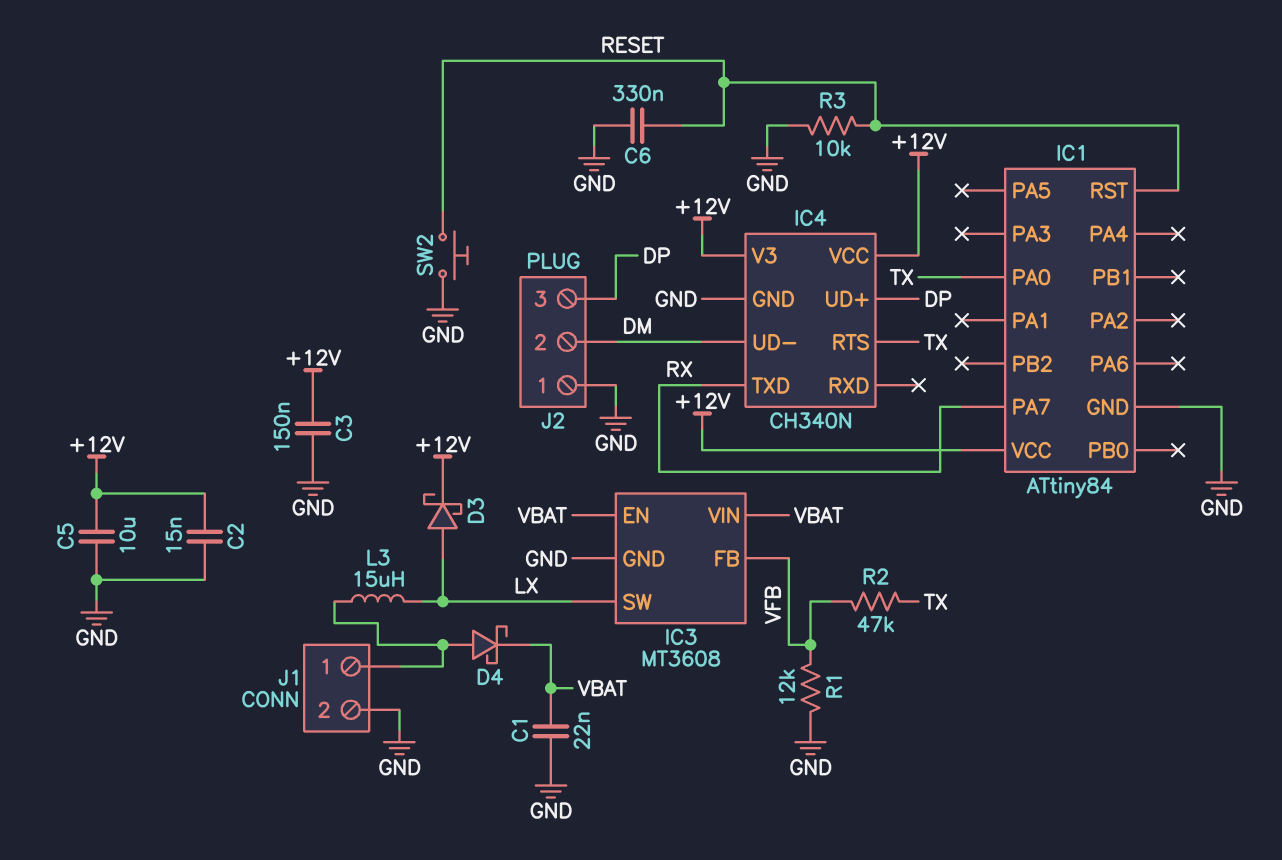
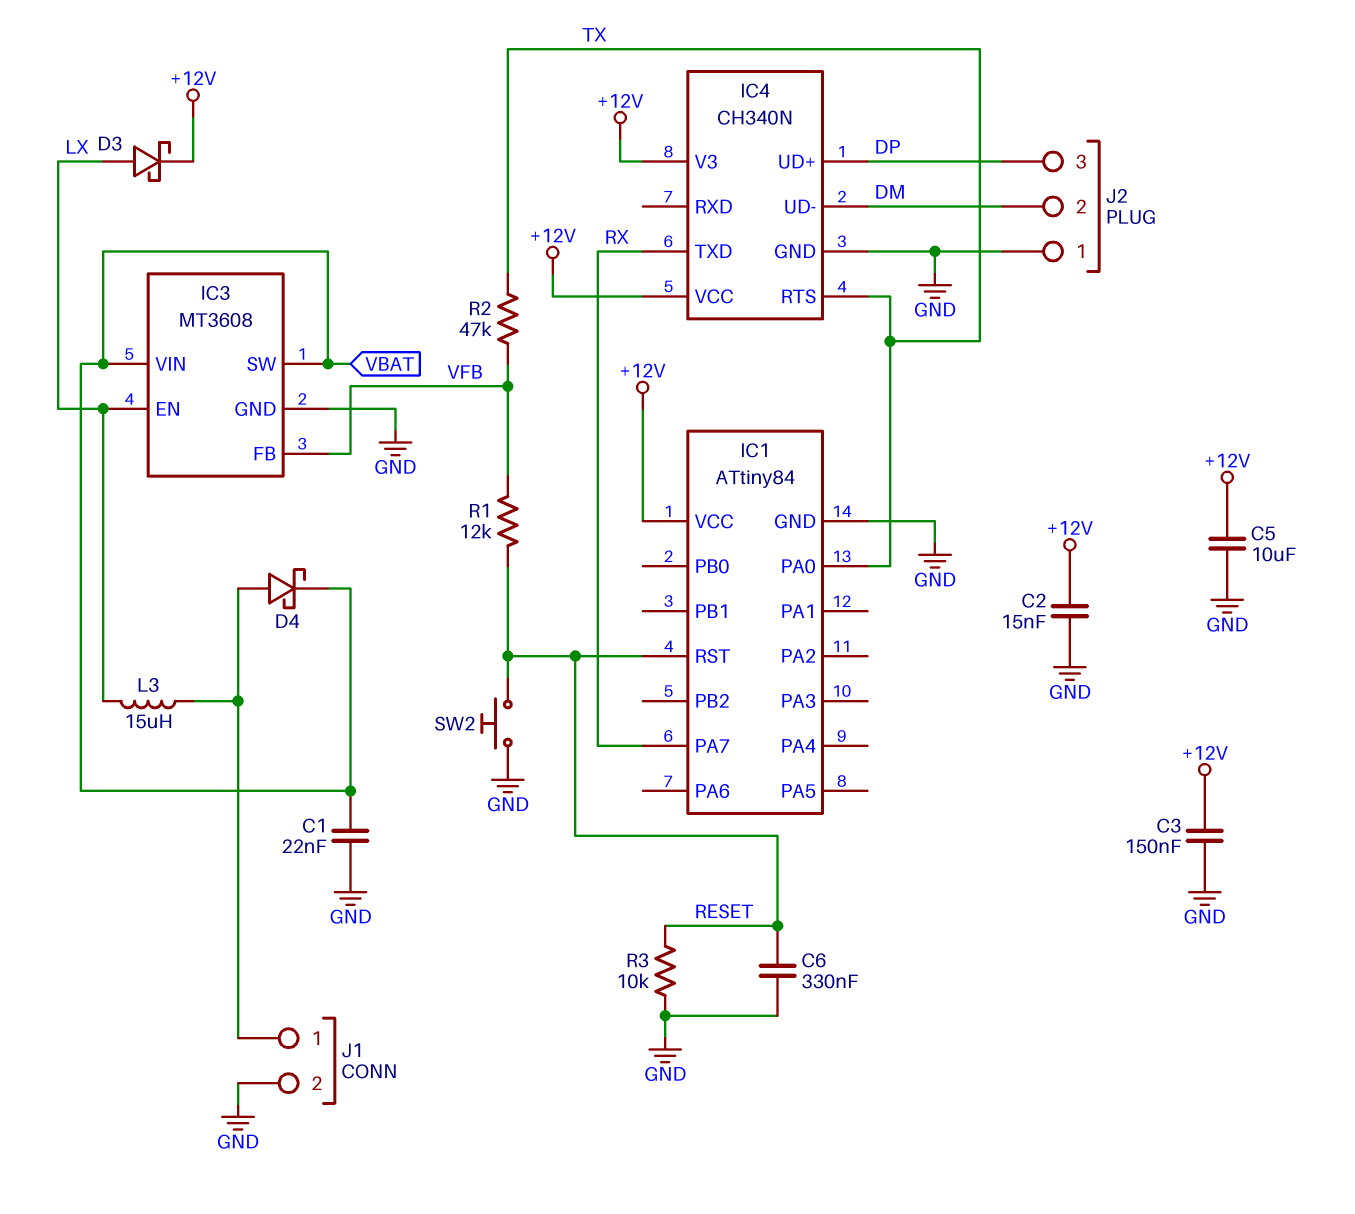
IC3 pin EN: VBAT -> LX
IC3 pin SW: LX -> VBAT
R1: 12k (GND, VFB) -> 12k (RESET, VFB)

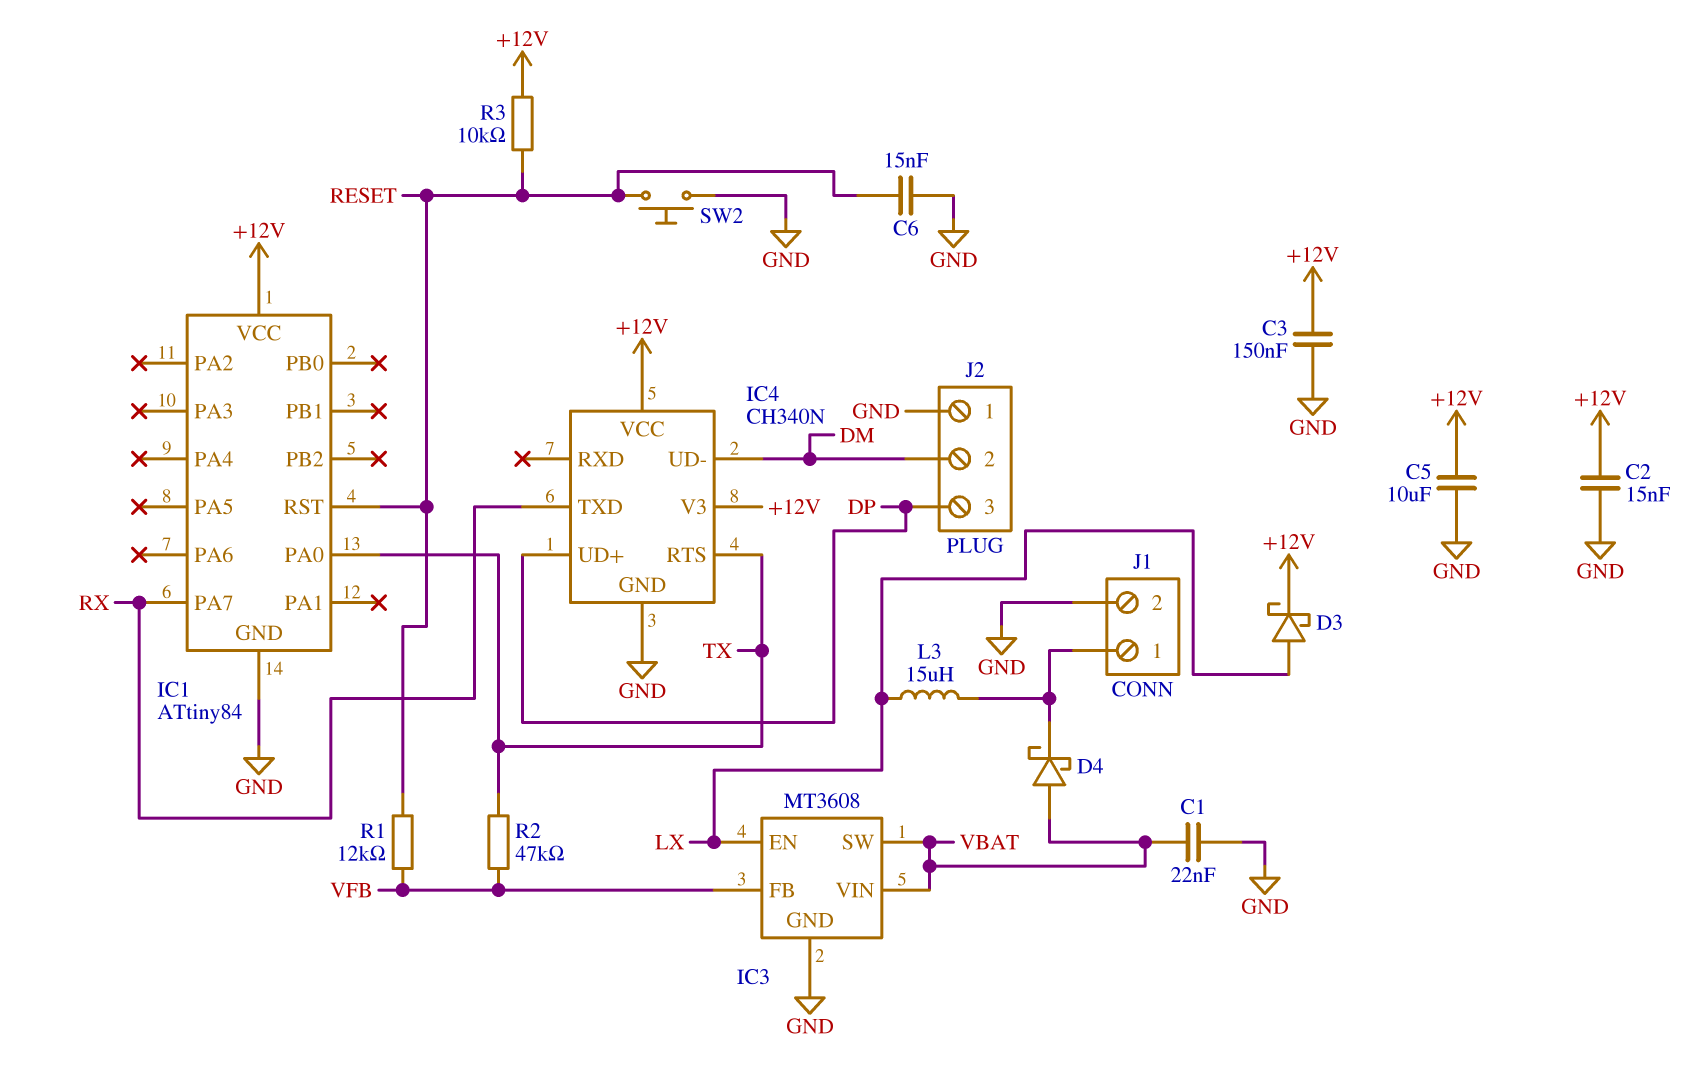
C6: 330nF (GND, RESET) -> 15nF (GND, RESET)
D4: schottky (A J1/1, K VBAT) -> schottky (A VBAT, K J1/1)
R3: 10k (GND, RESET) -> 10k (+12V, RESET)

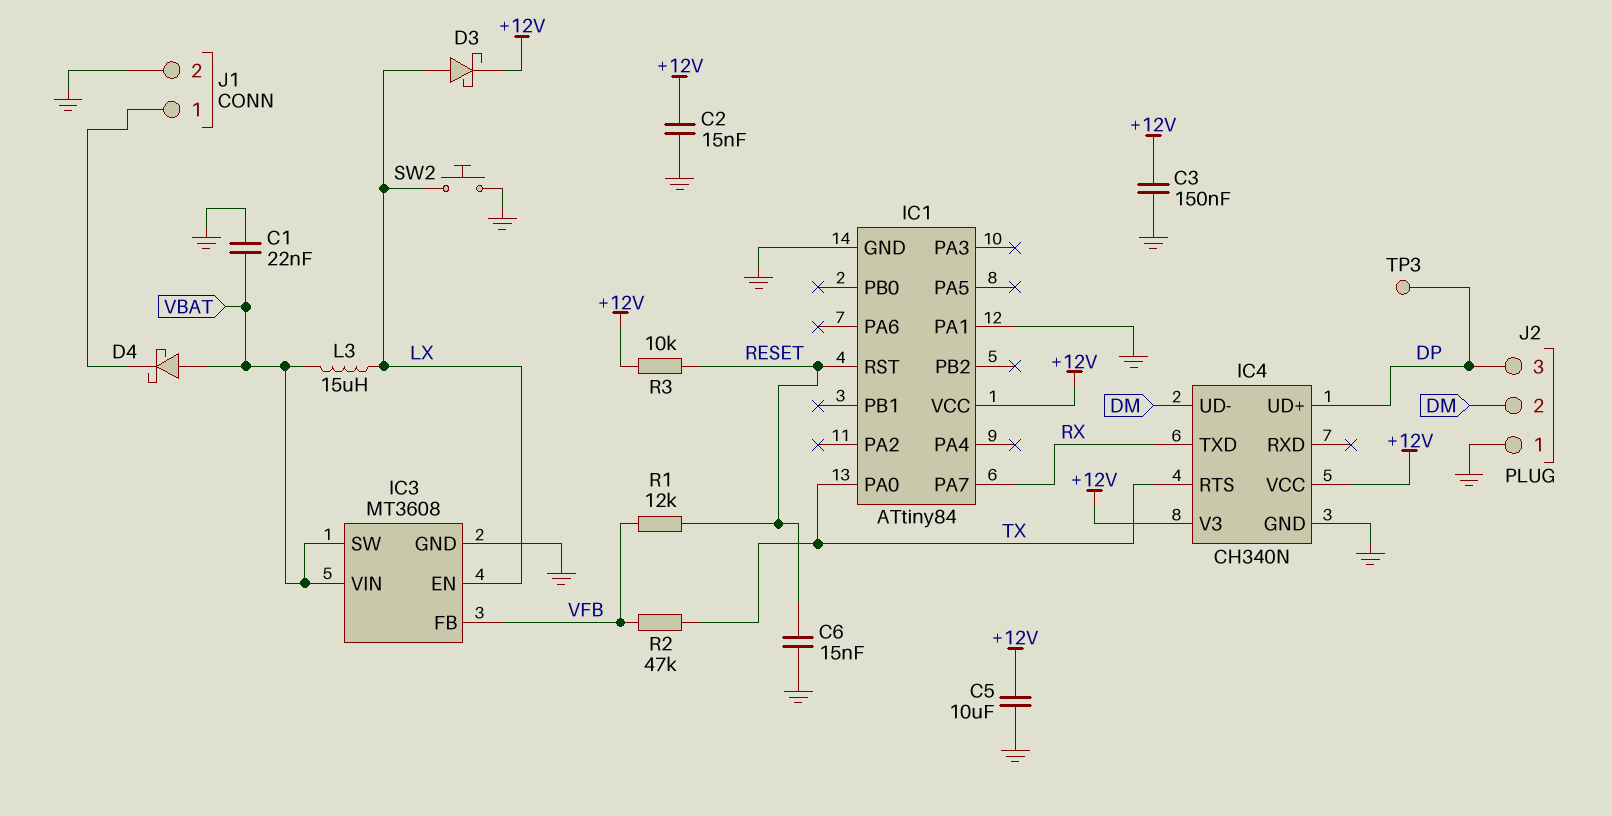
IC1 pin PA1: none -> GND
L3: 15uH (J1/1, LX) -> 15uH (LX, VBAT)
SW2: button (GND, RESET) -> button (GND, LX)
TP3: none -> test point (DP)

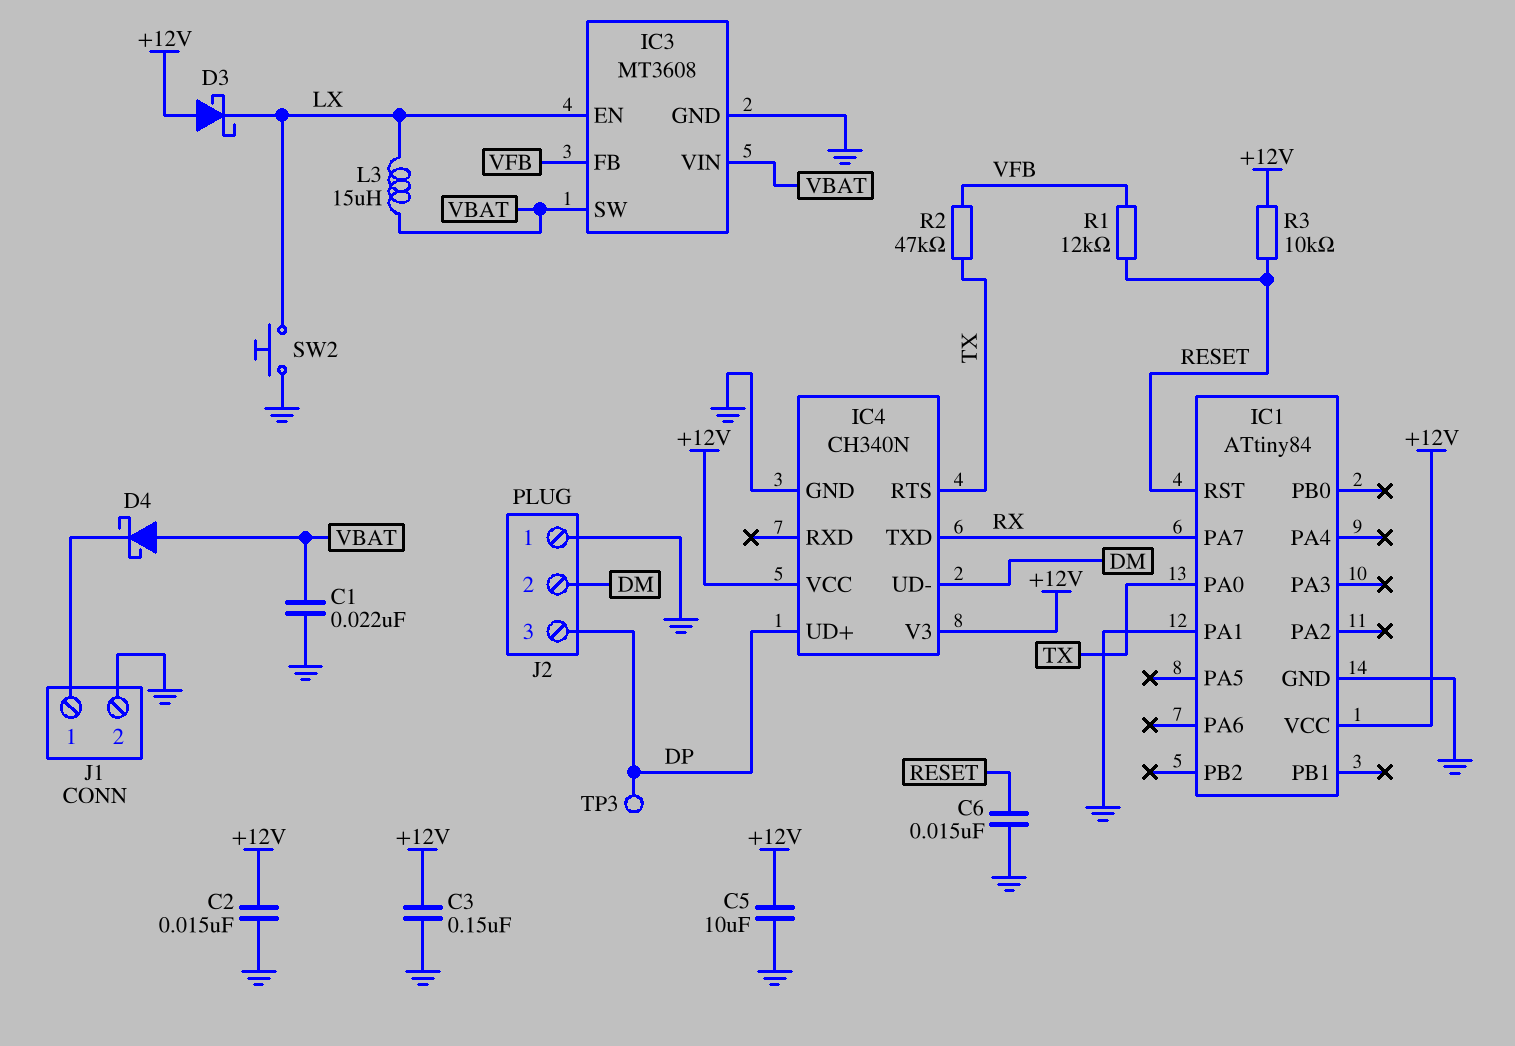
D3: schottky (A LX, K +12V) -> schottky (A +12V, K LX)

